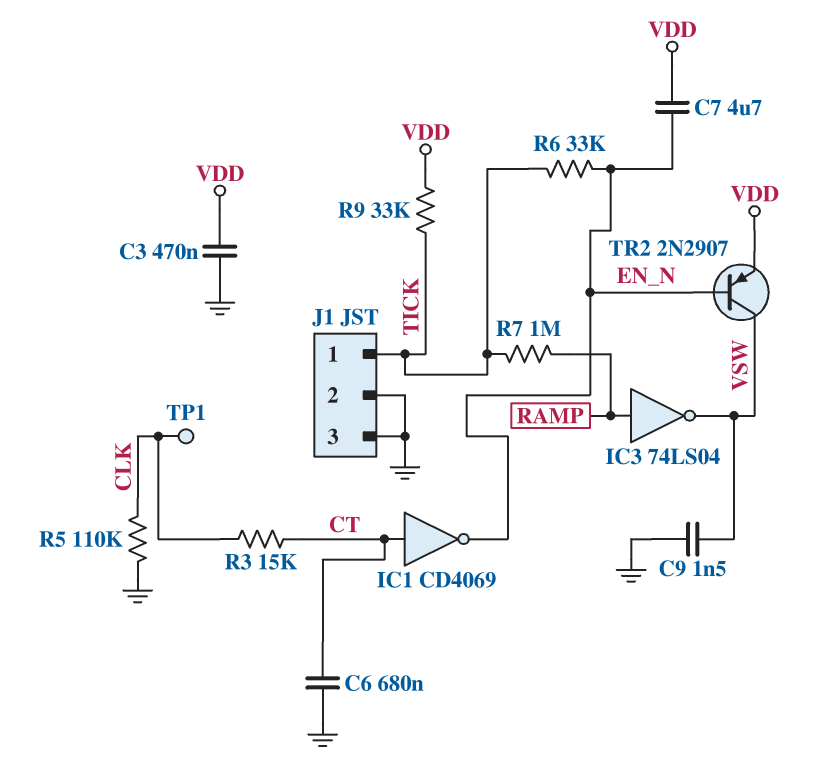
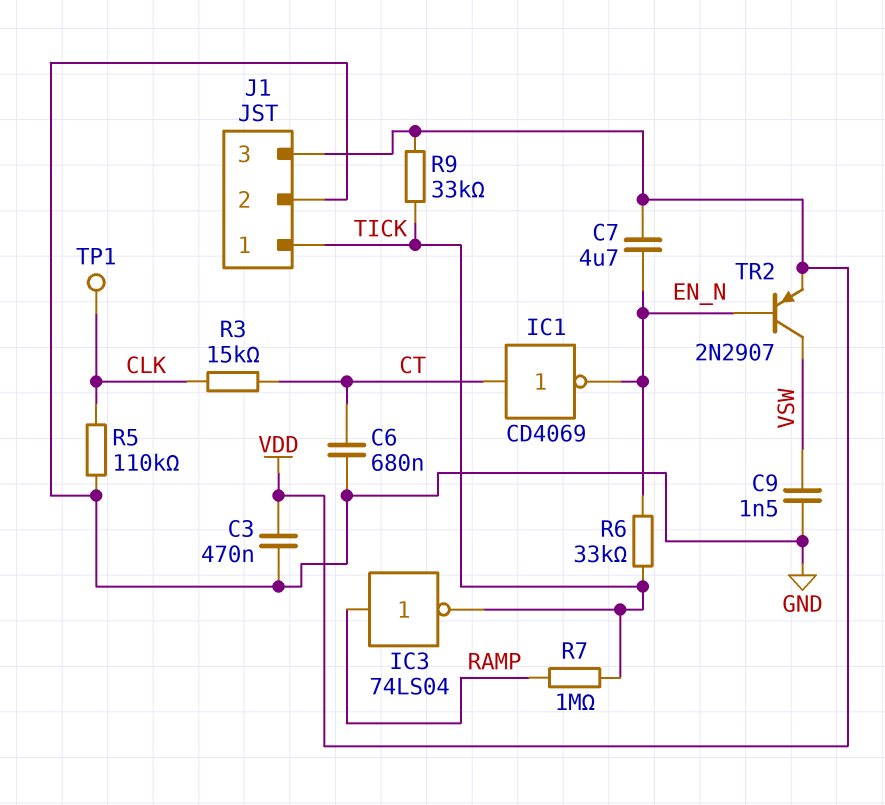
IC3: NOT 74LS04 (in RAMP, out VSW) -> NOT 74LS04 (in RAMP, out TICK)
J1 pin 3: GND -> VDD

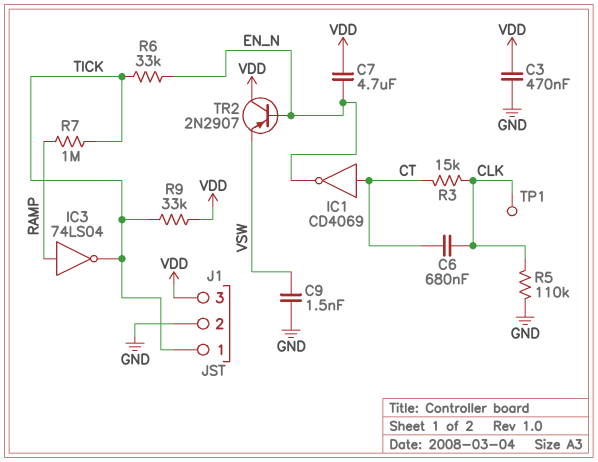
C6: 680nF (CT, GND) -> 680nF (CLK, CT)
TR2: PNP 2N2907 (B EN_N, C VSW, E VDD) -> PNP 2N2907 (B EN_N, C VDD, E VSW)

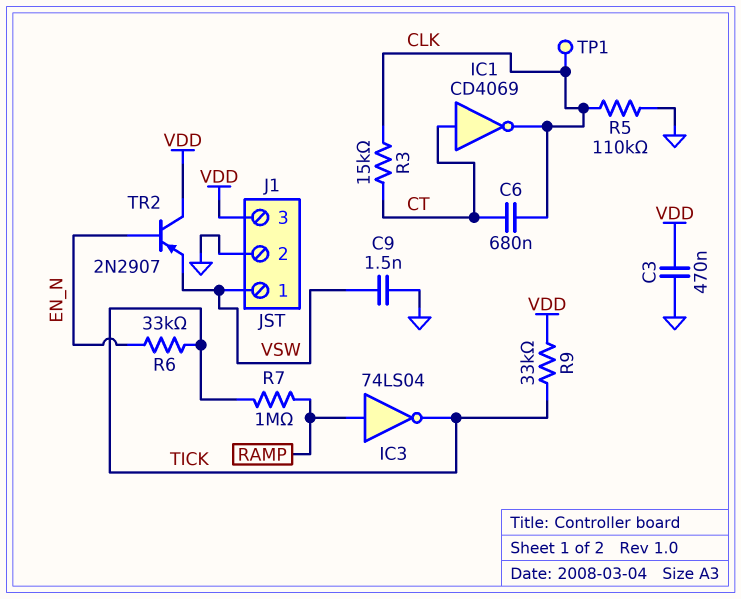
C7: 4.7uF (EN_N, VDD) -> none
IC1: NOT CD4069 (in CT, out EN_N) -> NOT CD4069 (in CT, out CLK)
J1 pin 1: TICK -> VSW

